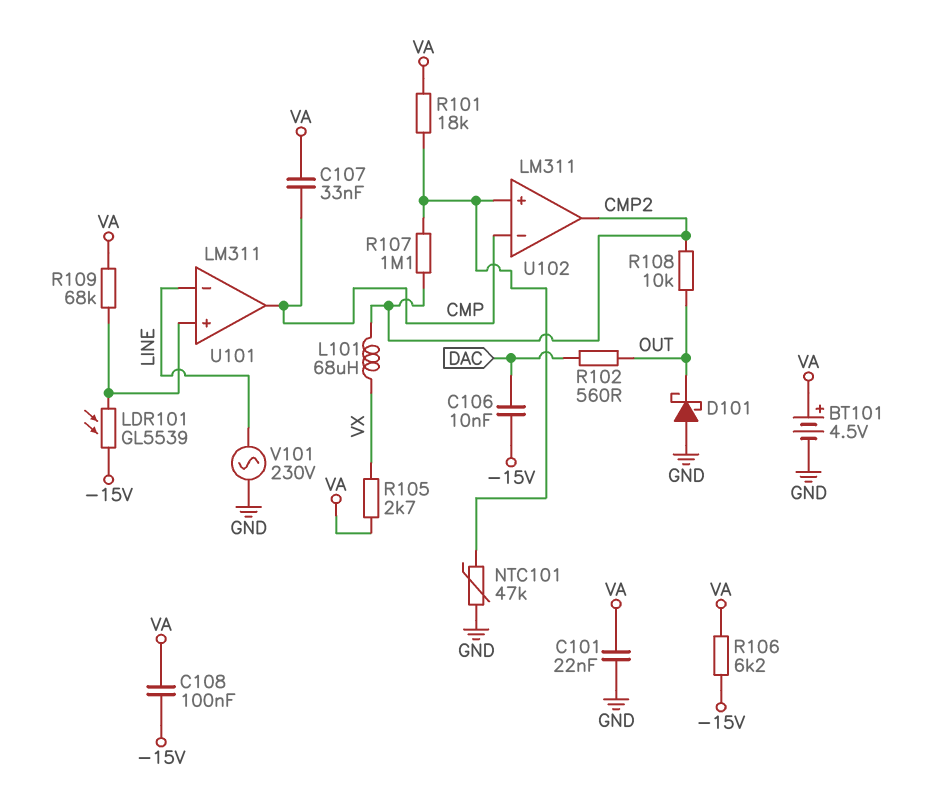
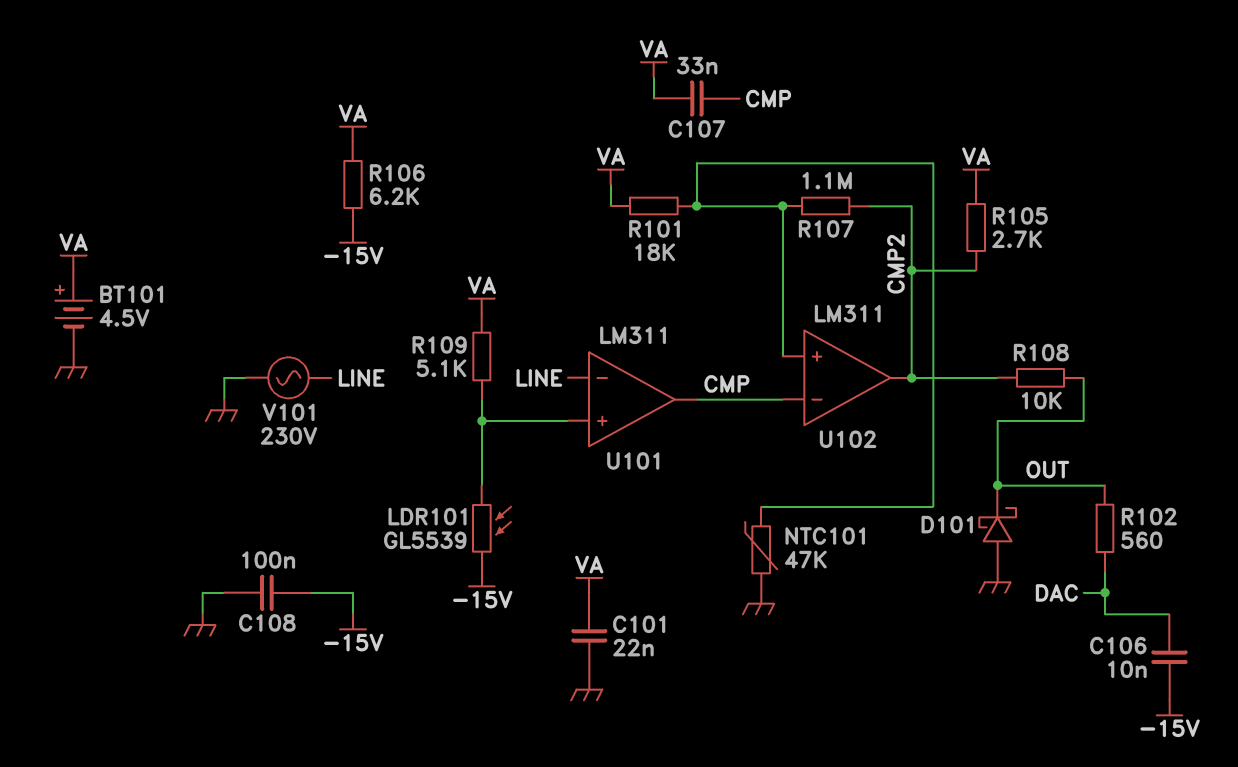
C108: 100nF (-15V, VA) -> 100nF (-15V, GND)
L101: 68uH (CMP2, VX) -> none
R105: 2.7k (VA, VX) -> 2.7k (CMP2, VA)
R109: 68k (U101/in+, VA) -> 5.1k (U101/in+, VA)

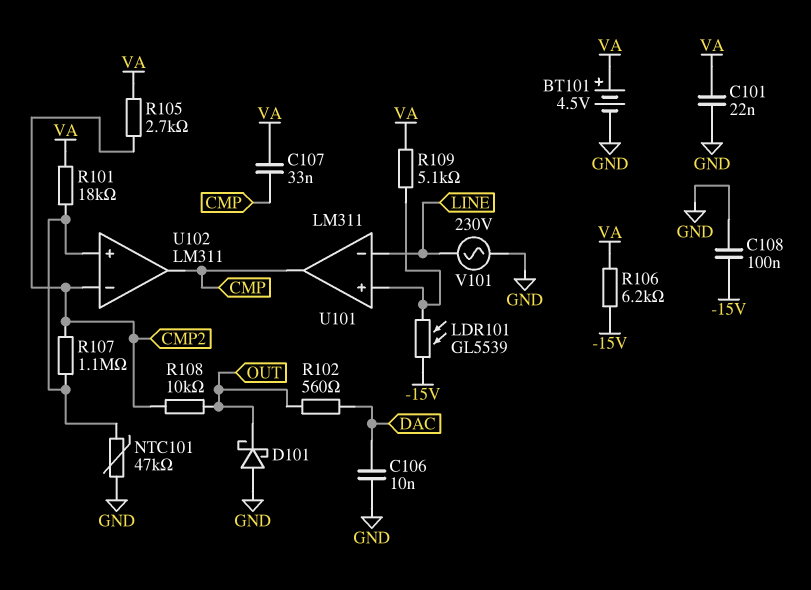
C106: 10nF (-15V, DAC) -> 10nF (DAC, GND)
U102 pin in-: CMP -> CMP2
U102 pin out: CMP2 -> CMP

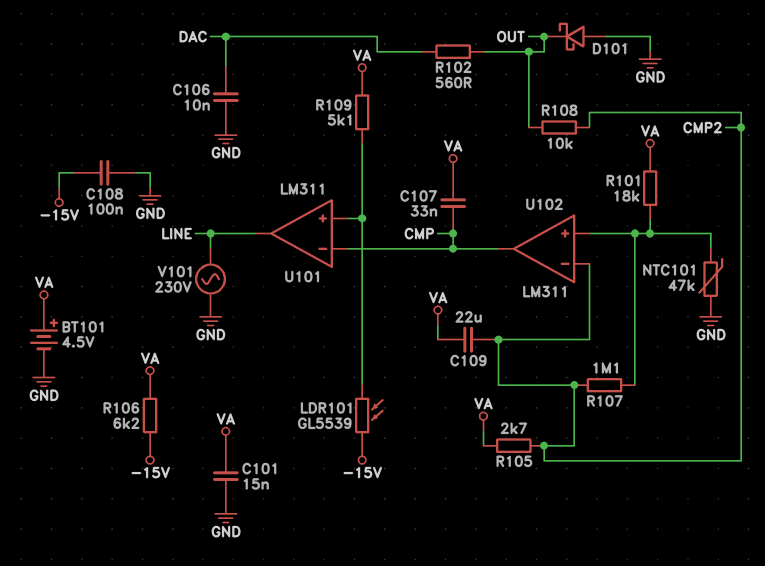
C101: 22nF (GND, VA) -> 15nF (GND, VA)
C109: none -> 22uF (CMP2, VA)
U101 pin in-: LINE -> CMP
U101 pin out: CMP -> LINE

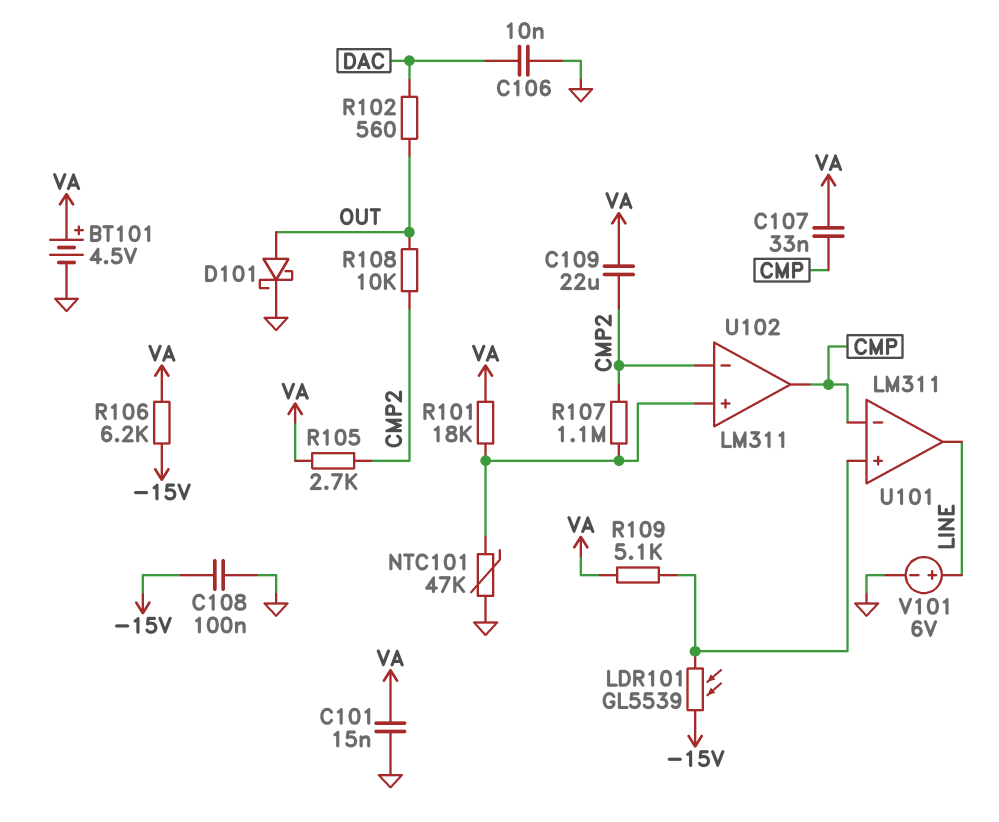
D101: schottky (A GND, K OUT) -> schottky (A OUT, K GND)
V101: AC 230V (GND, LINE) -> 6V (plus LINE, minus GND)

